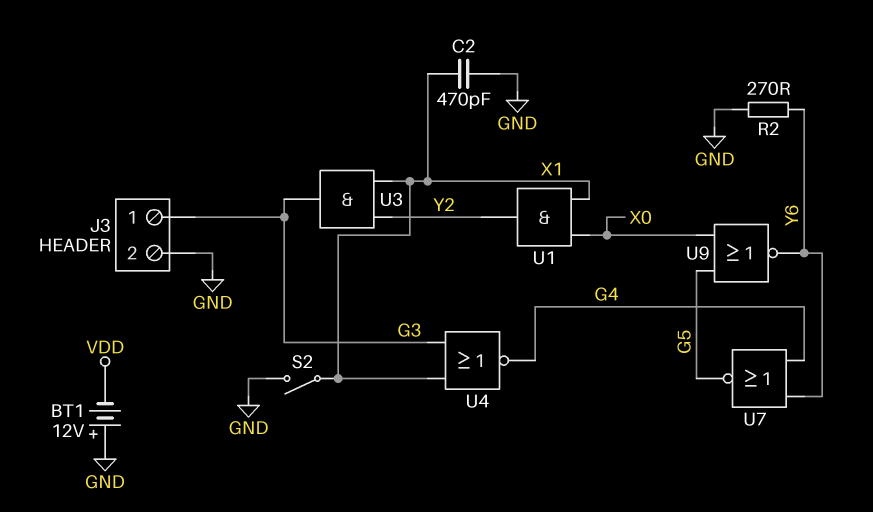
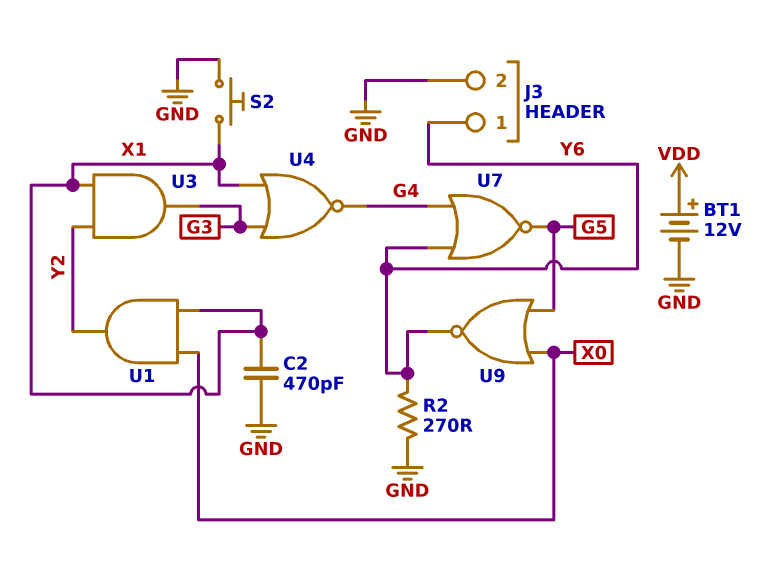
BT1: 12V (plus GND, minus VDD) -> 12V (plus VDD, minus GND)
J3 pin 1: G3 -> Y6
S2: switch (GND, X1) -> button (GND, X1)

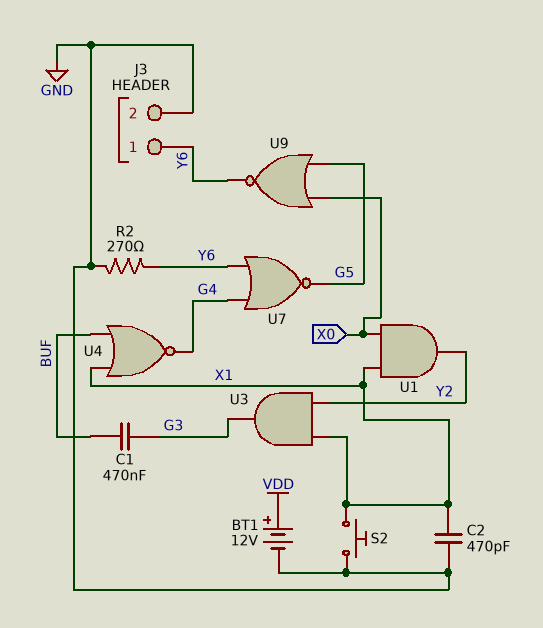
C1: none -> 470nF (BUF, G3)
U4: NOR (in G3, in X1, out G4) -> NOR (in BUF, in X1, out G4)

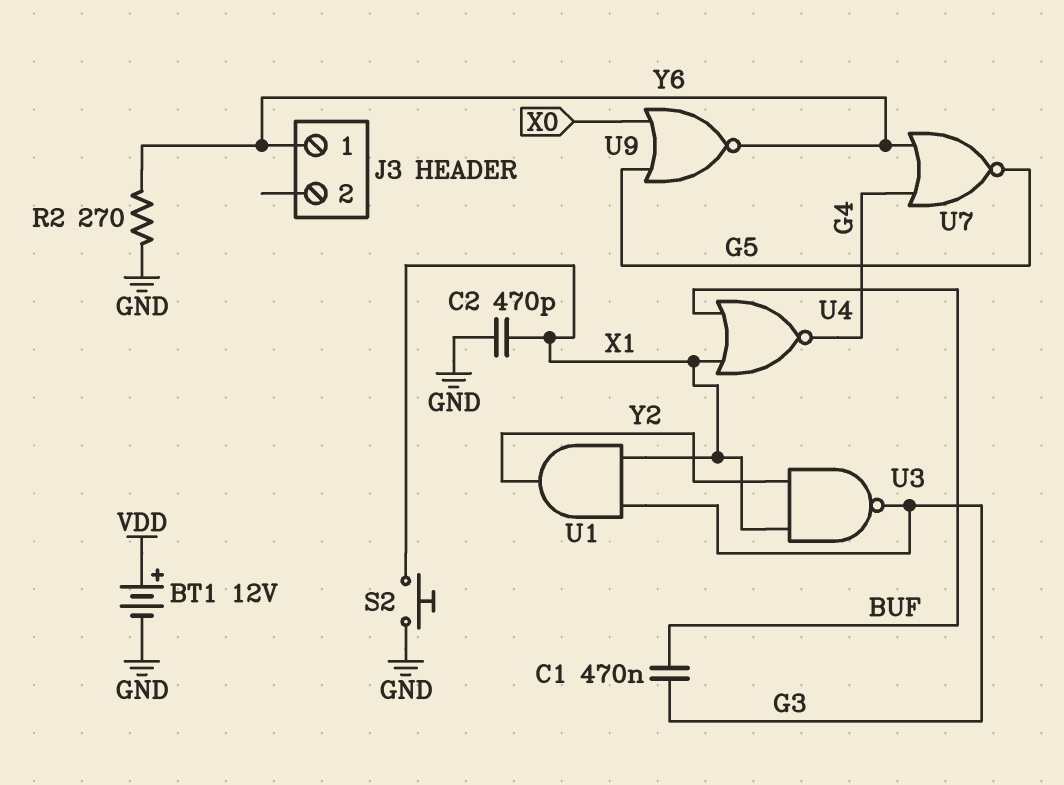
J3 pin 2: GND -> none
U1: AND (in X0, in X1, out Y2) -> AND (in G3, in X1, out Y2)
U3: AND (in X1, in Y2, out G3) -> NAND (in X1, in Y2, out G3)

